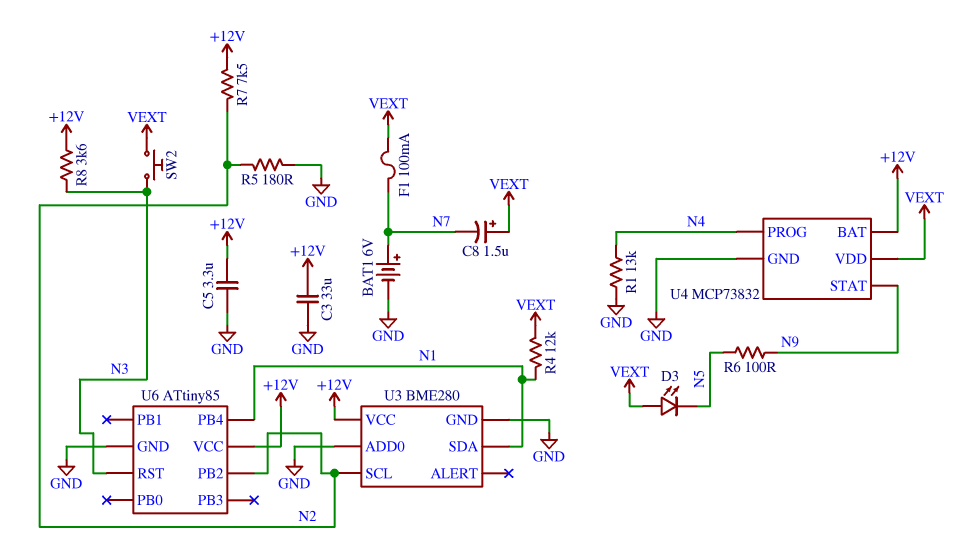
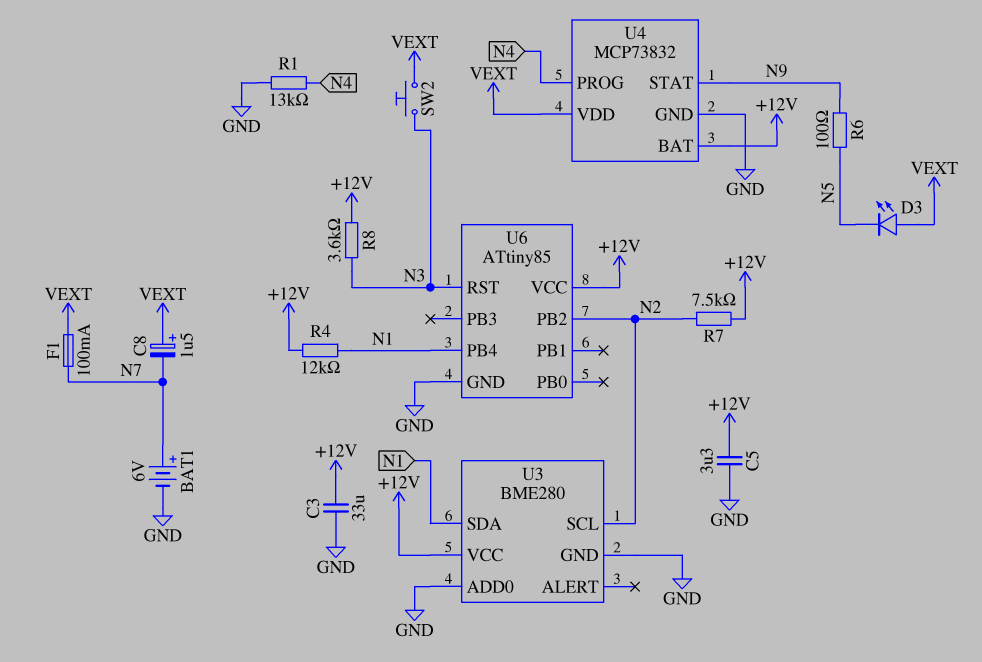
R4: 12k (N1, VEXT) -> 12k (+12V, N1)
R5: 180 (GND, N2) -> none

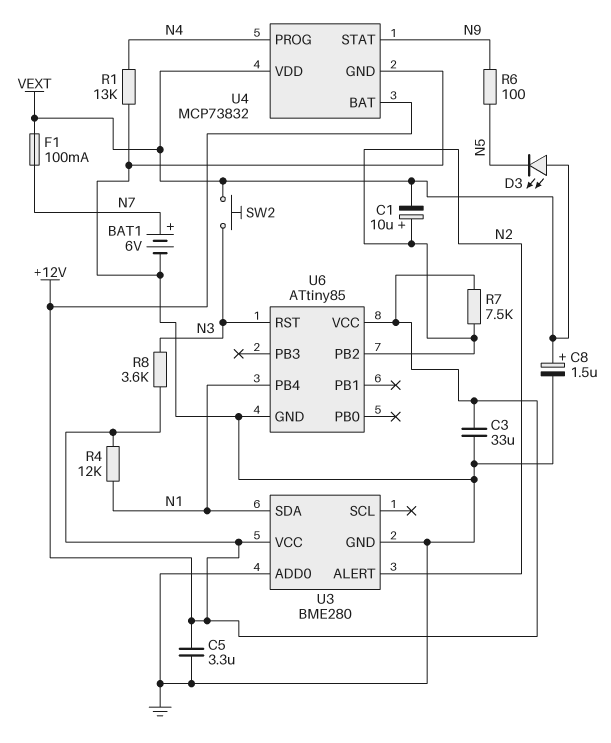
C1: none -> 10uF (plus N2, minus VEXT)
C8: 1.5uF (plus VEXT, minus N7) -> 1.5uF (plus VEXT, minus GND)
U3 pin ALERT: none -> N2
U3 pin SCL: N2 -> none

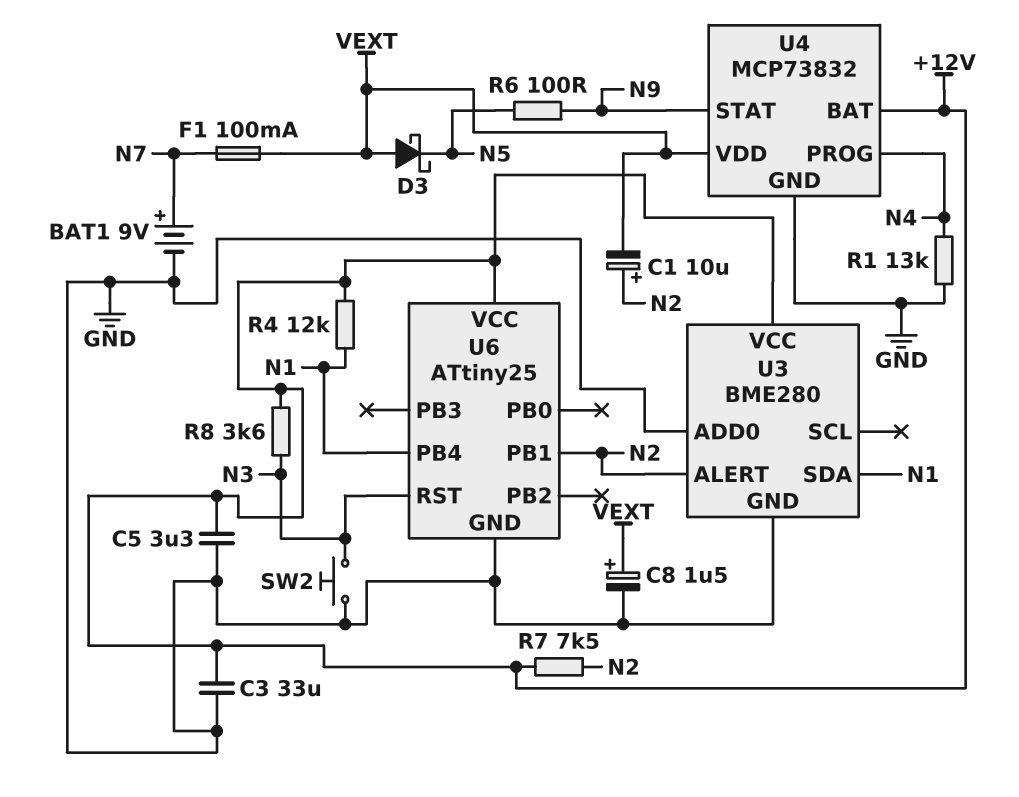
BAT1: 6V (plus N7, minus GND) -> 9V (plus N7, minus GND)
D3: LED (A VEXT, K N5) -> schottky (A VEXT, K N5)
SW2: button (N3, VEXT) -> button (GND, N3)
U6: ATtiny85 -> ATtiny25
U6 pin PB1: none -> N2
U6 pin PB2: N2 -> none

